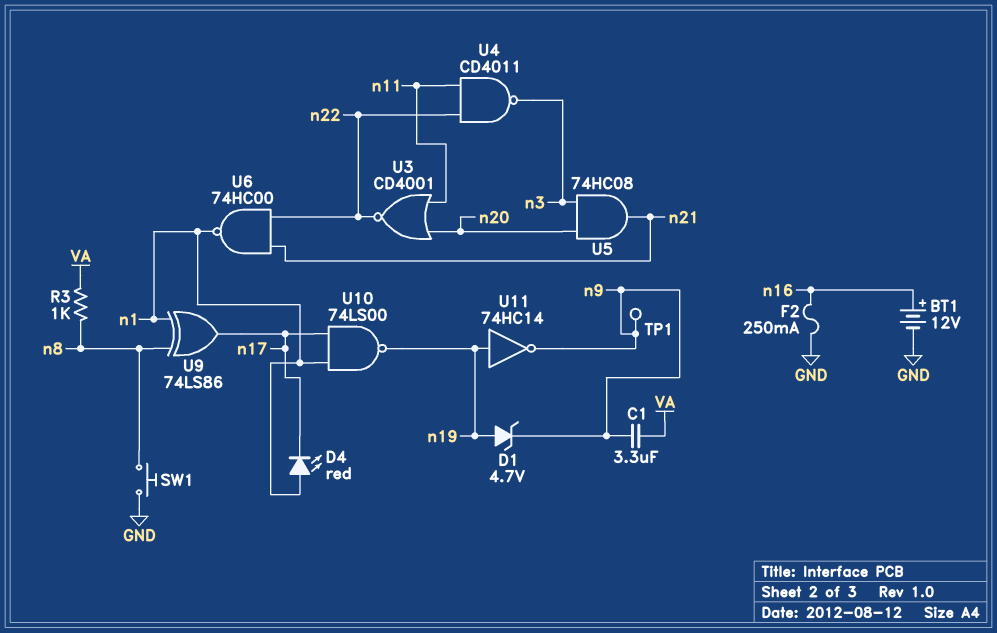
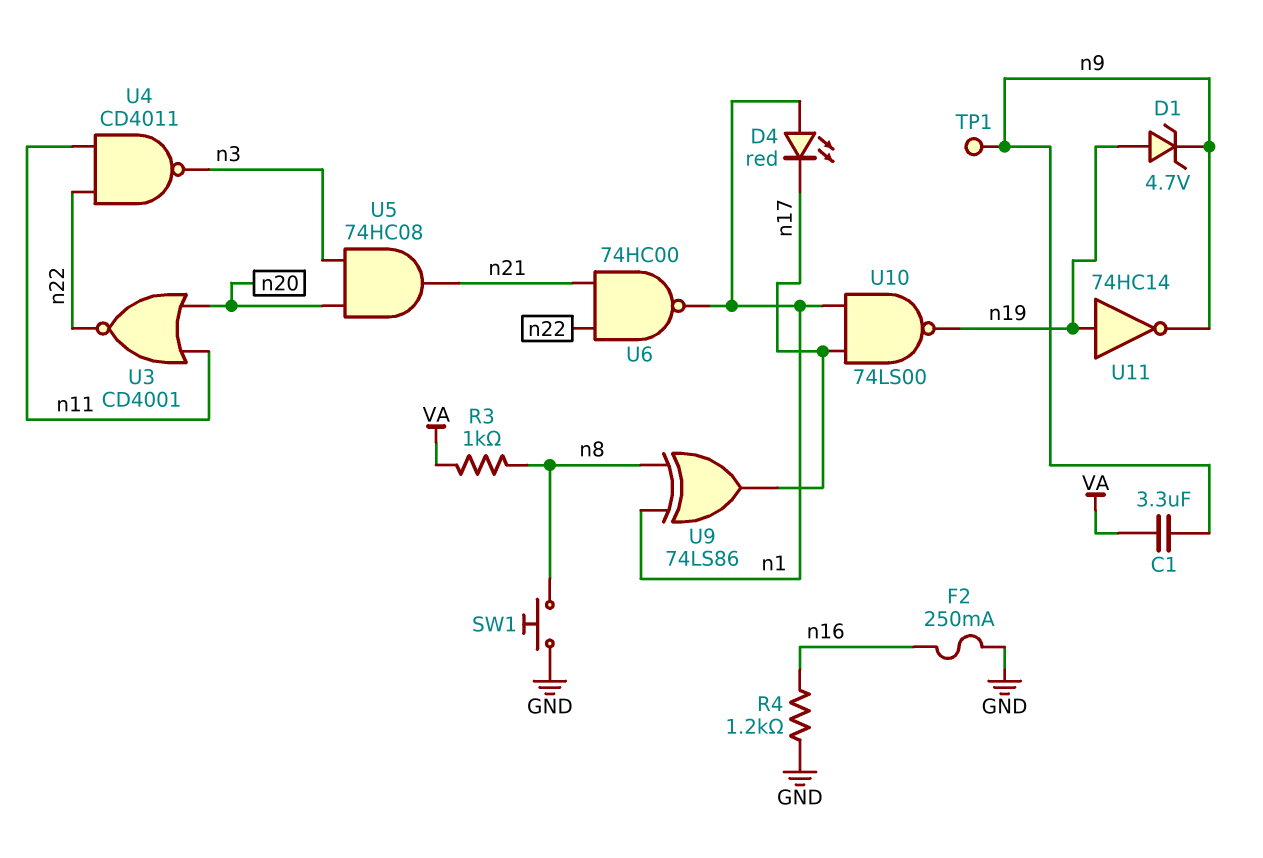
BT1: 12V (plus n16, minus GND) -> none
R4: none -> 1.2k (GND, n16)

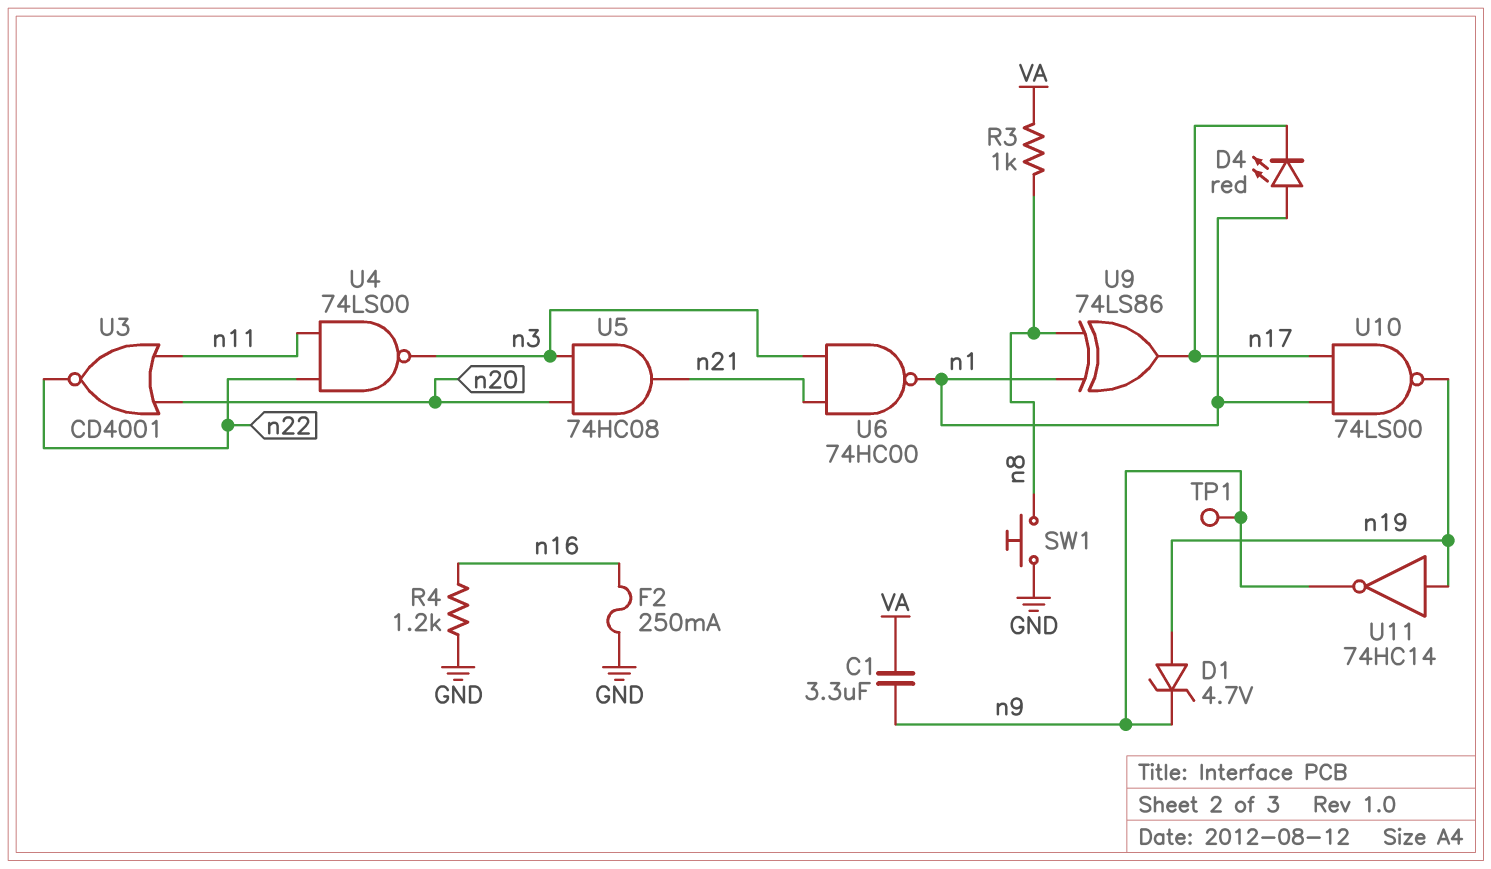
U4: NAND CD4011 (in n11, in n22, out n3) -> NAND 74LS00 (in n11, in n22, out n3)
U6: NAND 74HC00 (in n21, in n22, out n1) -> NAND 74HC00 (in n3, in n21, out n1)

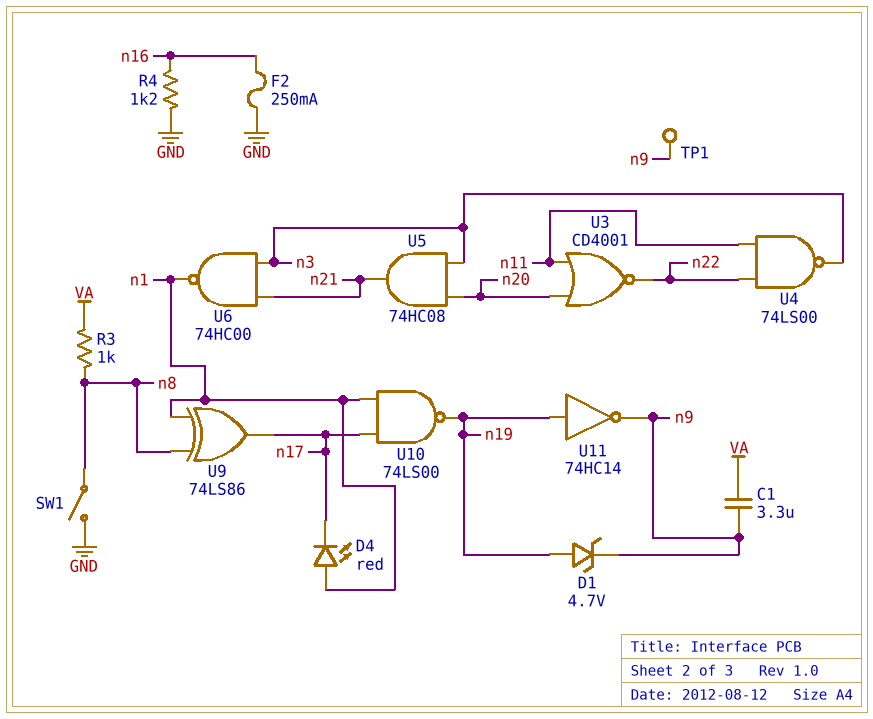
SW1: button (GND, n8) -> switch (GND, n8)

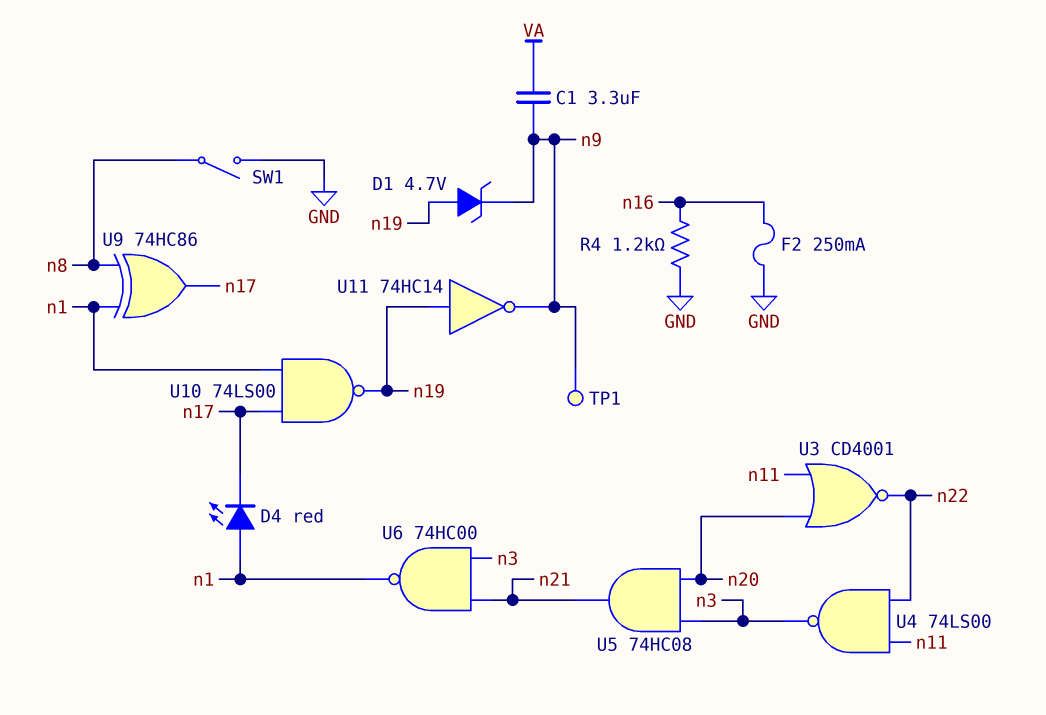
R3: 1k (VA, n8) -> none
U9: XOR 74LS86 (in n1, in n8, out n17) -> XOR 74HC86 (in n1, in n8, out n17)

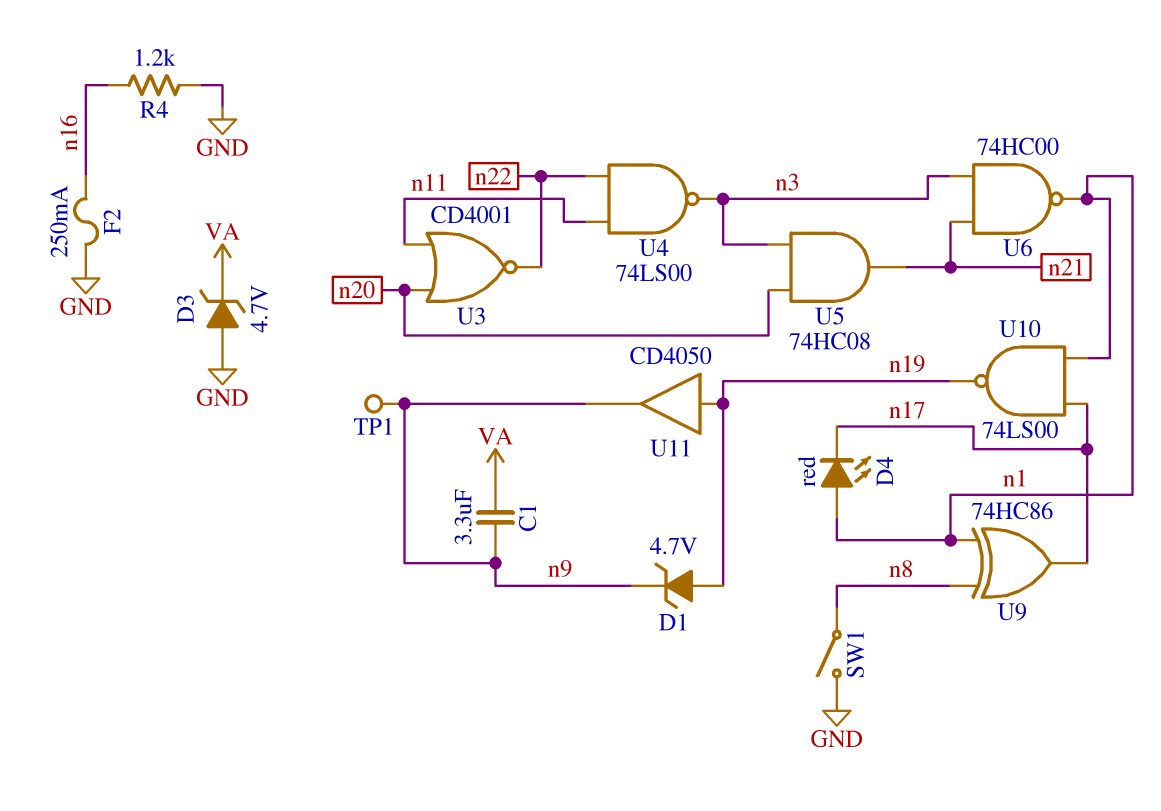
D3: none -> zener 4.7V (A GND, K VA)
U11: NOT 74HC14 (in n19, out n9) -> buffer CD4050 (in n19, out n9)

